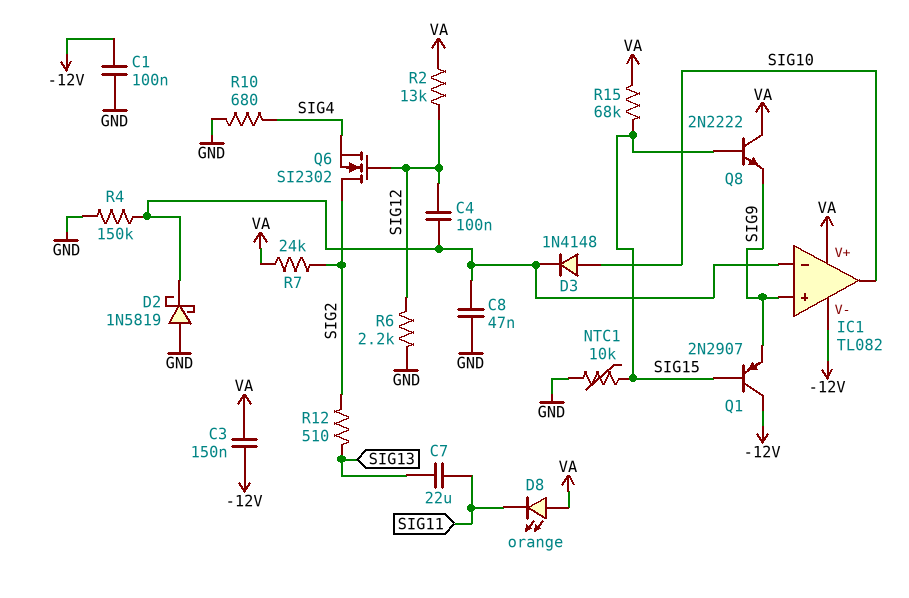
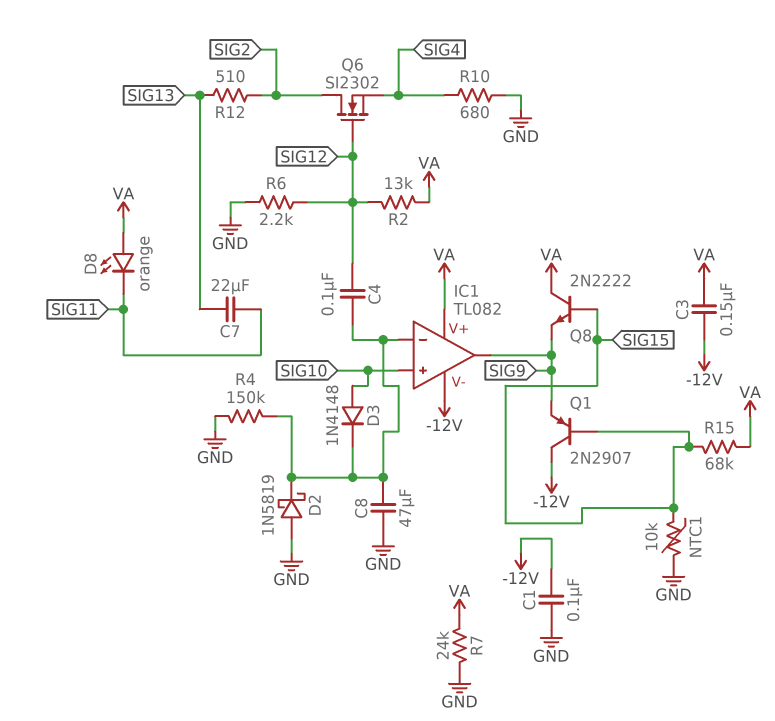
C8: 47nF (GND, IC1/in-) -> 47uF (GND, IC1/in-)
IC1 pin in+: SIG9 -> SIG10
IC1 pin out: SIG10 -> SIG9
R7: 24k (SIG2, VA) -> 24k (GND, VA)

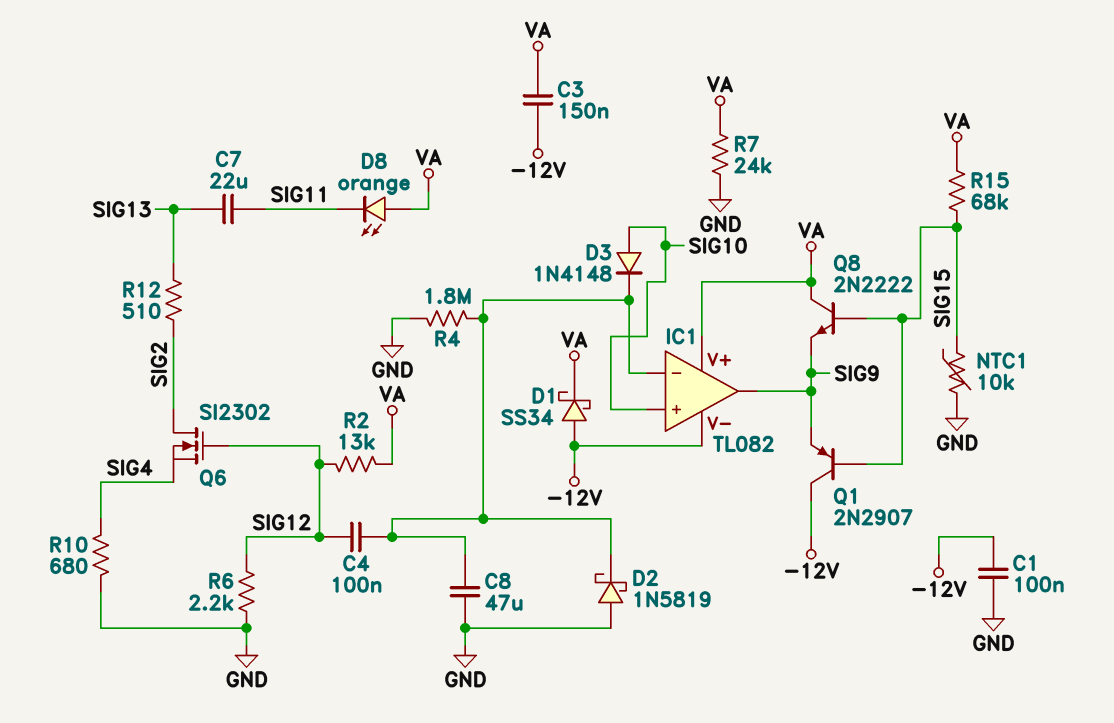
D1: none -> schottky SS34 (A -12V, K VA)
R4: 150k (GND, IC1/in-) -> 1.8M (GND, IC1/in-)

